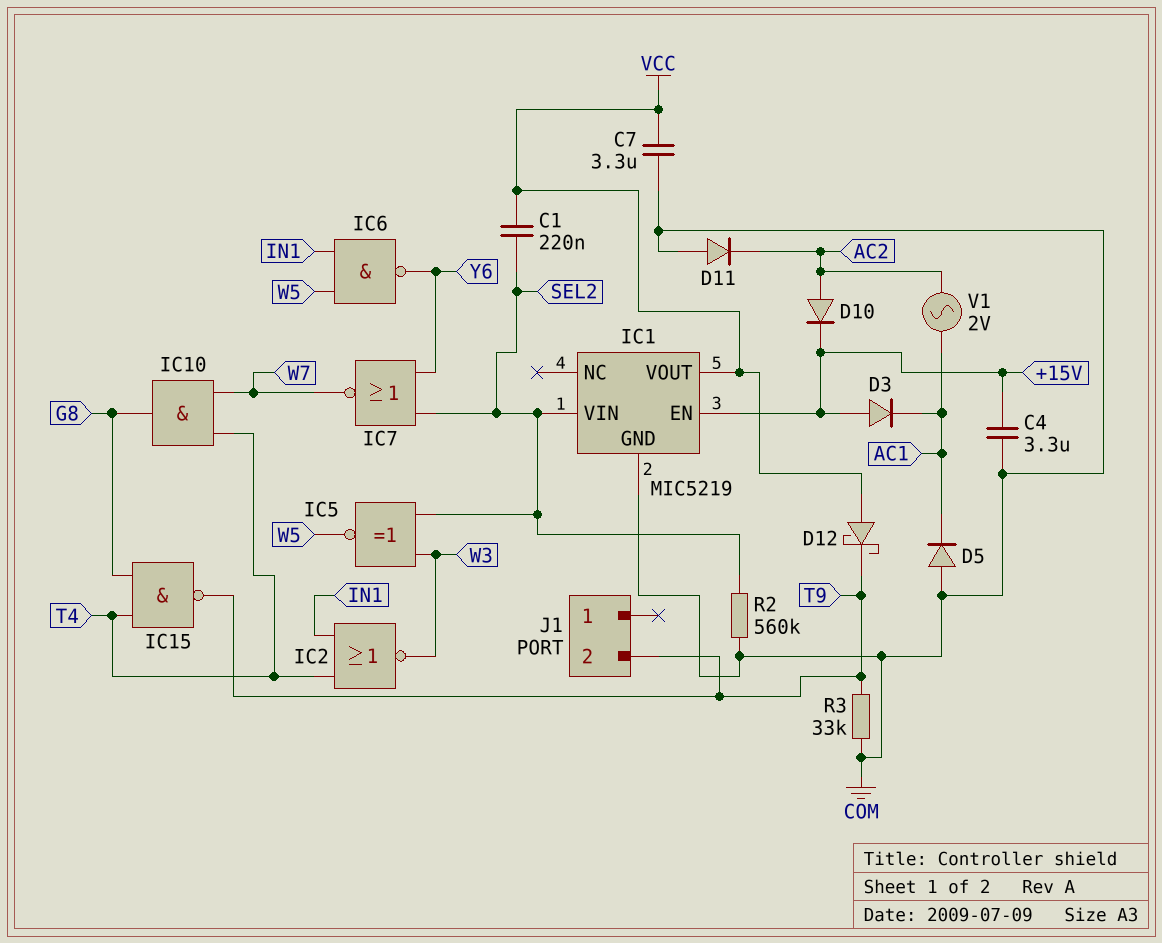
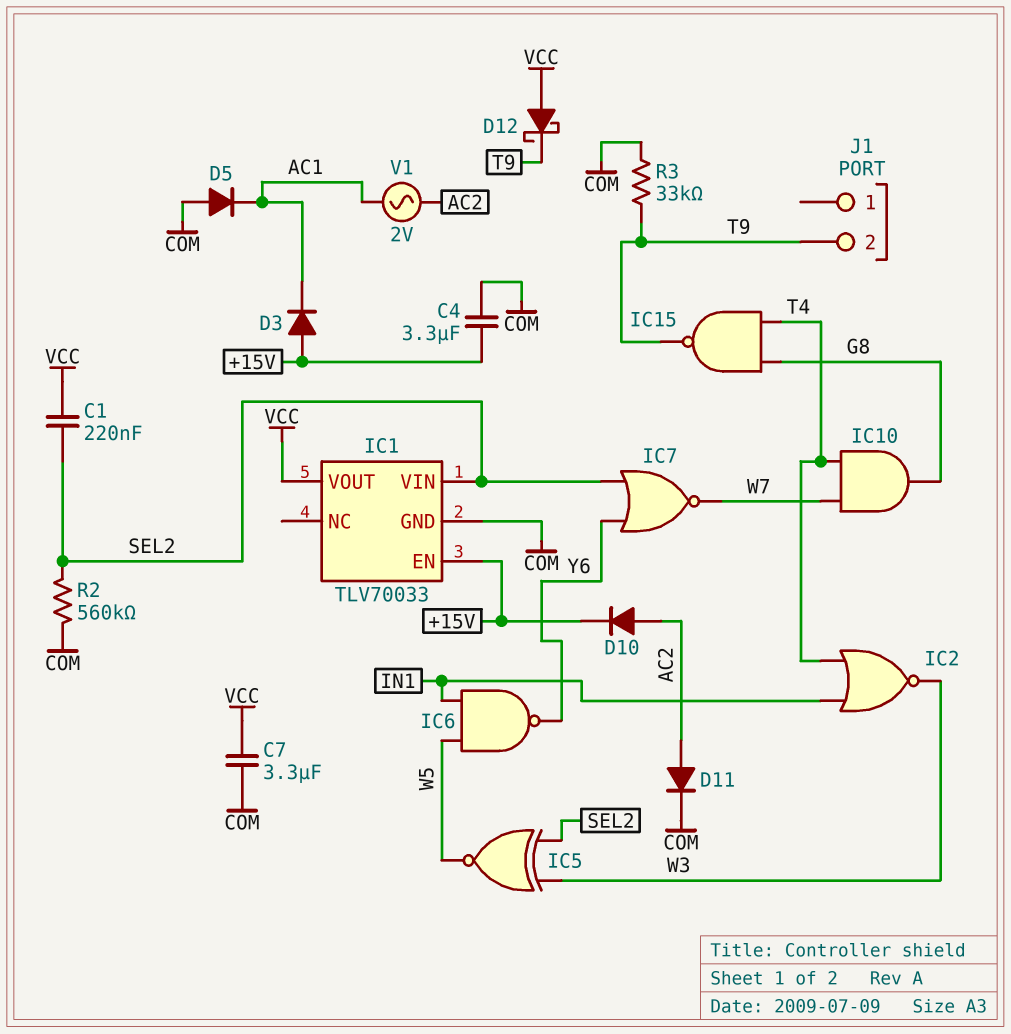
D11: diode (A COM, K AC2) -> diode (A AC2, K COM)
IC1: MIC5219 -> TLV70033

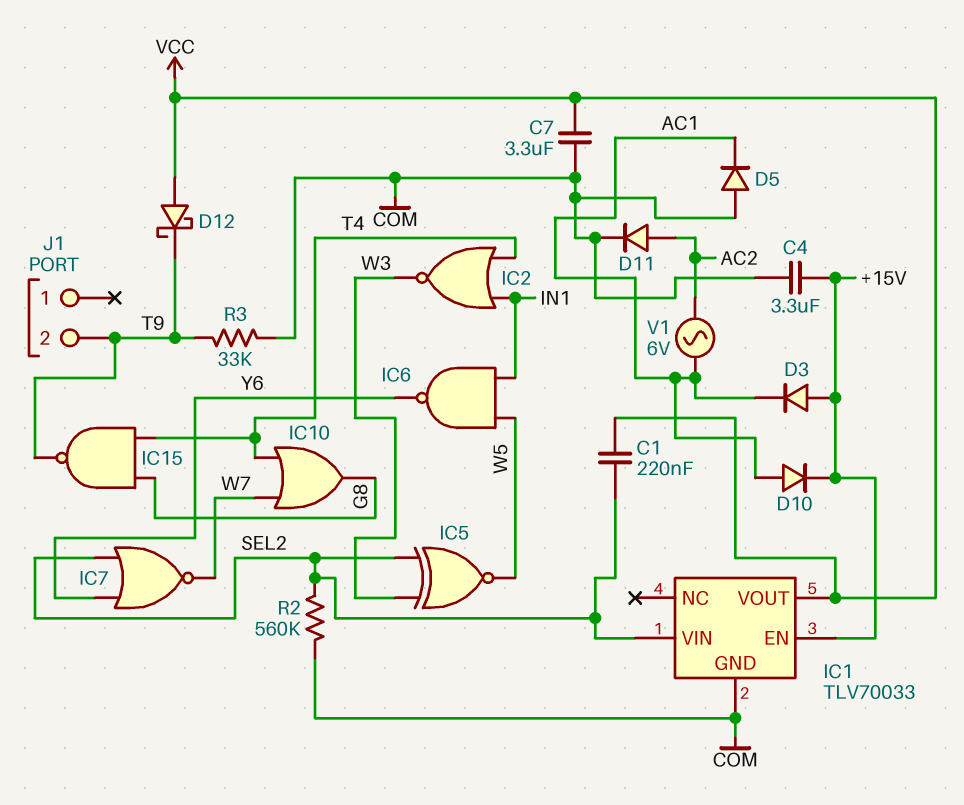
D10: diode (A AC2, K +15V) -> diode (A AC1, K +15V)
IC10: AND (in T4, in W7, out G8) -> OR (in T4, in W7, out G8)
V1: AC 2V (AC1, AC2) -> AC 6V (AC1, AC2)

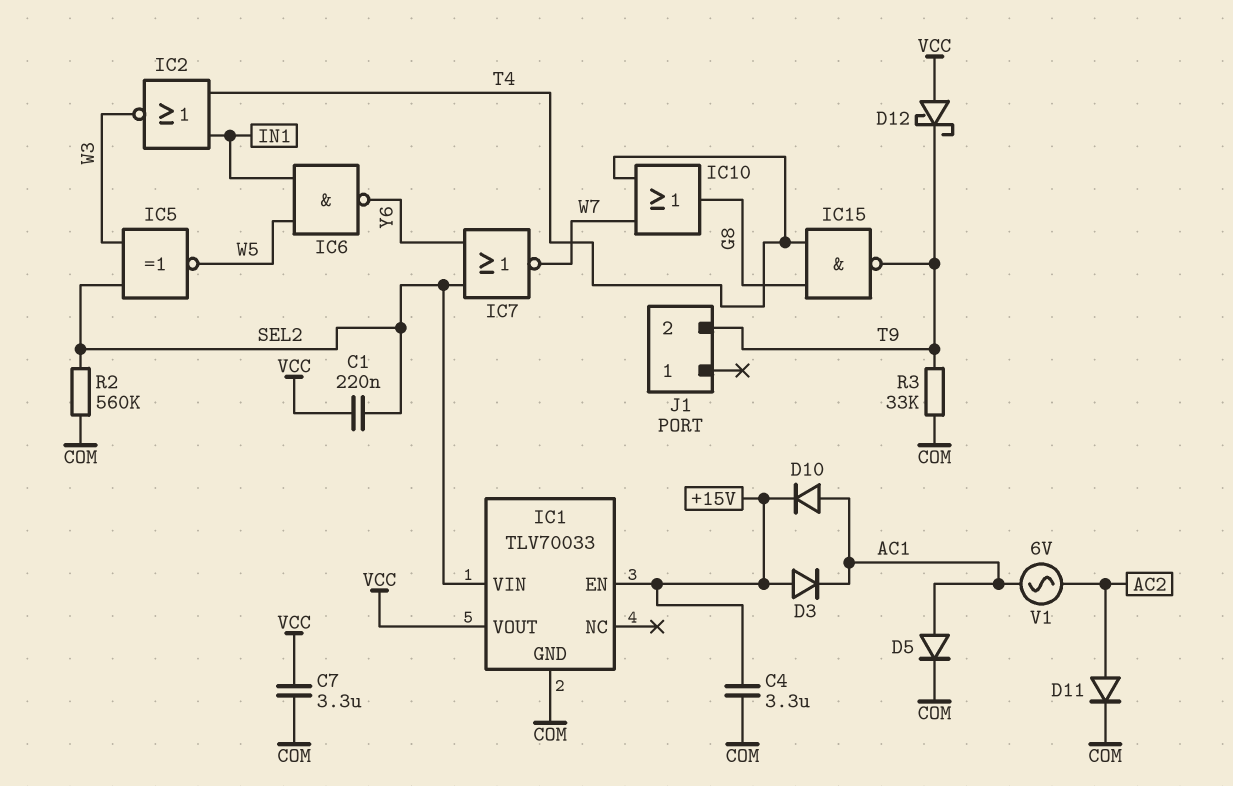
D5: diode (A COM, K AC1) -> diode (A AC1, K COM)

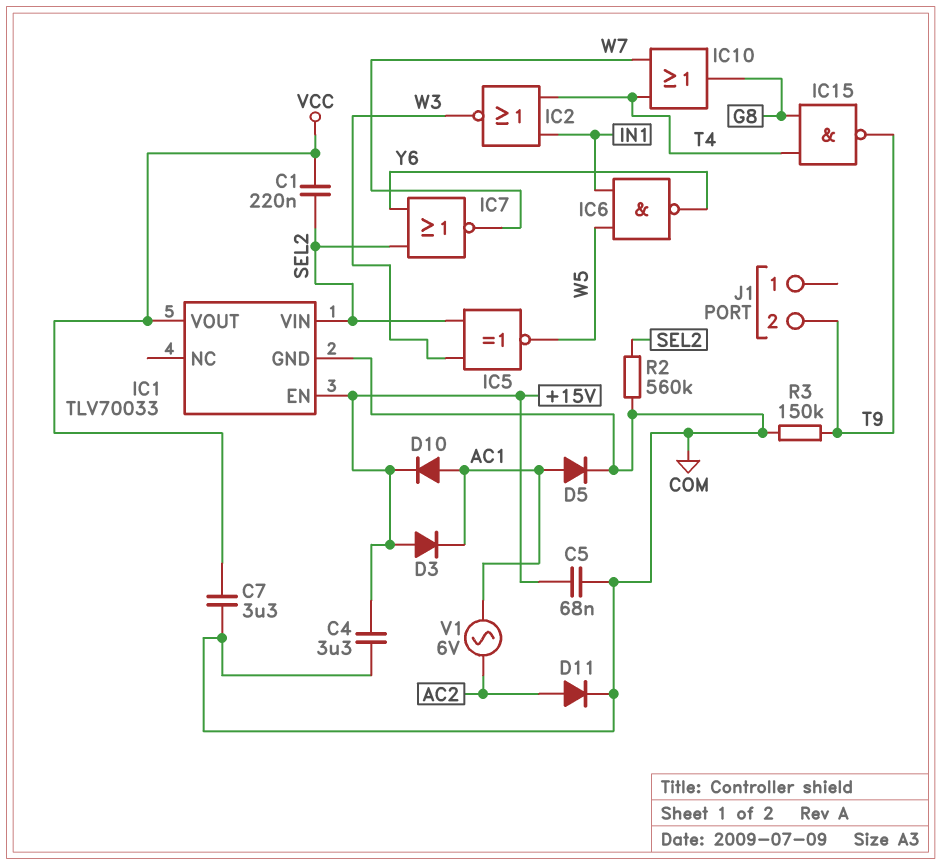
C5: none -> 68nF (+15V, COM)
D12: schottky (A VCC, K T9) -> none
R3: 33k (COM, T9) -> 150k (COM, T9)

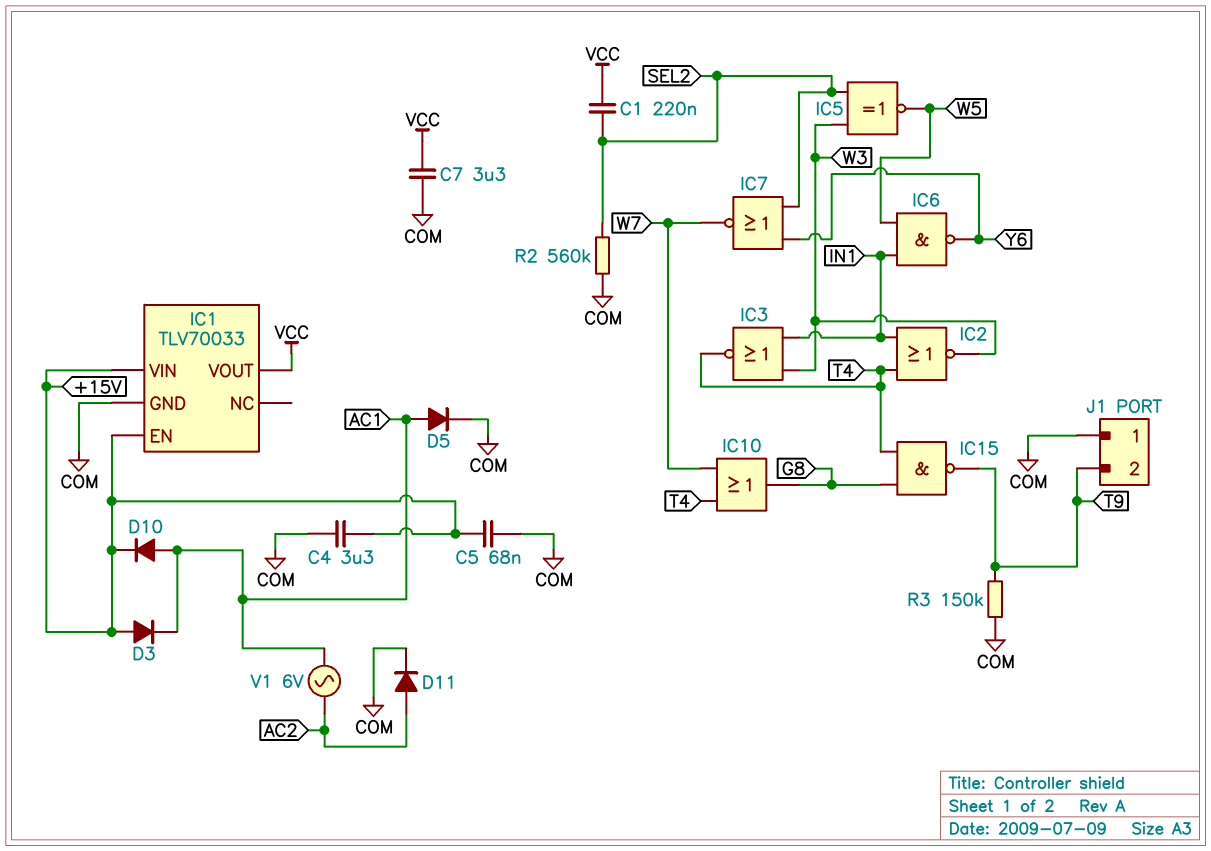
IC1 pin VIN: SEL2 -> +15V
IC3: none -> NOR (in IN1, in W3, out T4)
J1 pin 1: none -> COM

